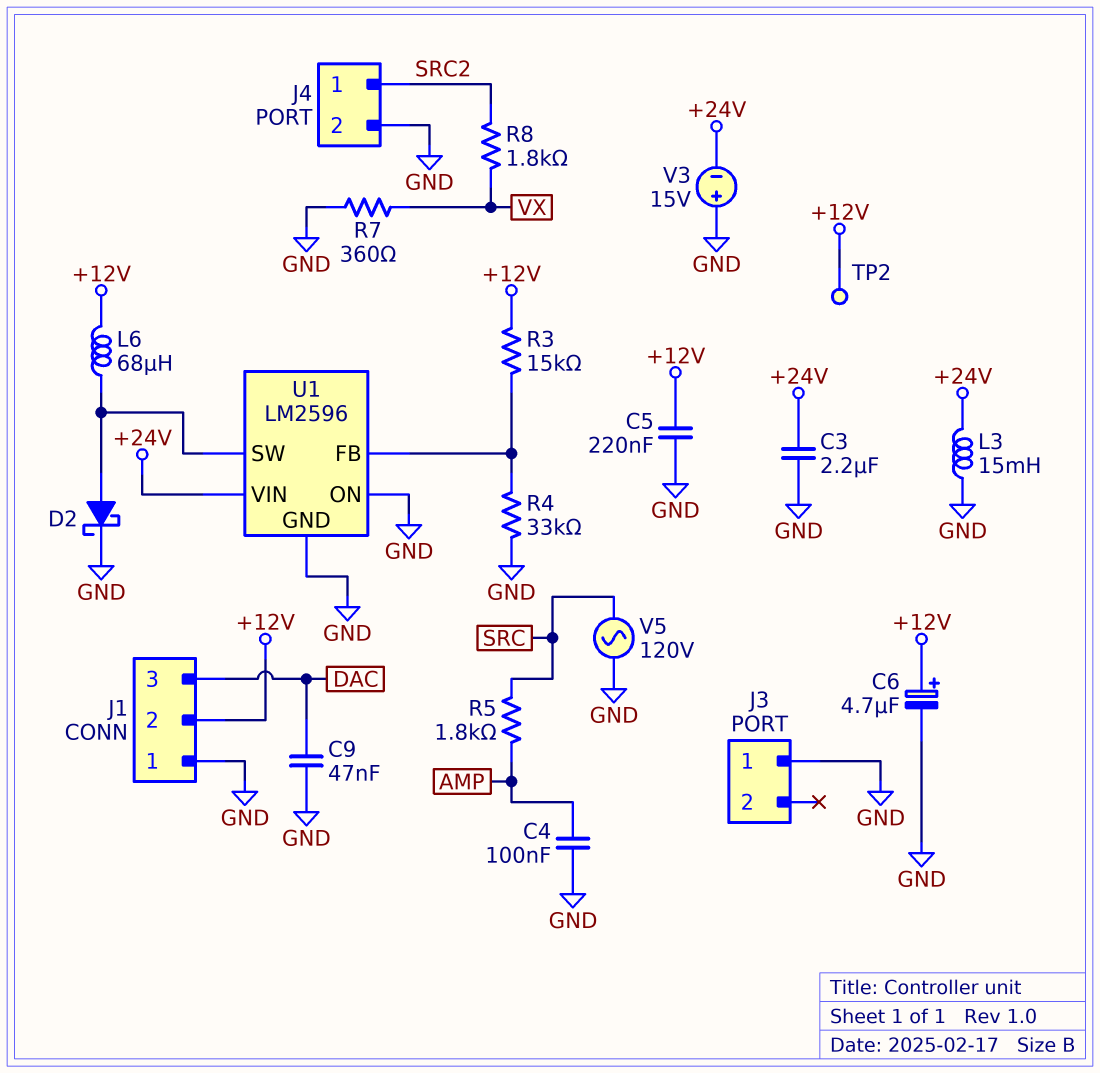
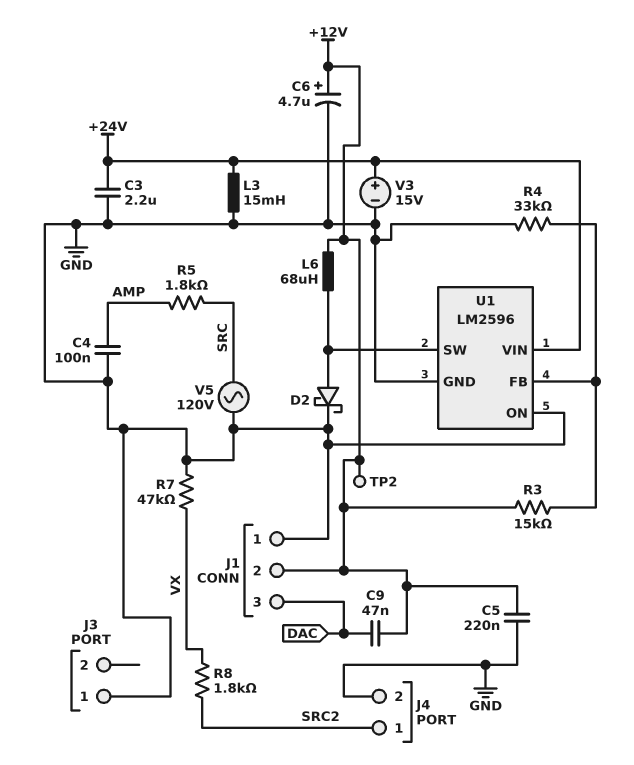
C9: 47nF (DAC, GND) -> 47nF (+12V, DAC)
R7: 360 (GND, VX) -> 47k (GND, VX)
V3: 15V (plus GND, minus +24V) -> 15V (plus +24V, minus GND)

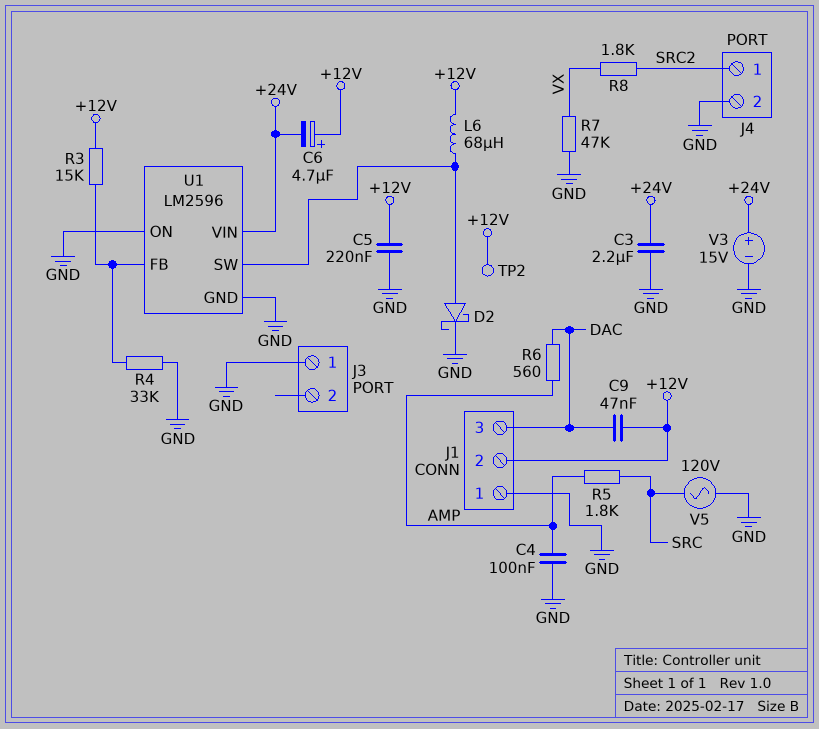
C6: 4.7uF (plus +12V, minus GND) -> 4.7uF (plus +12V, minus +24V)
L3: 15mH (+24V, GND) -> none
R6: none -> 560 (AMP, DAC)

